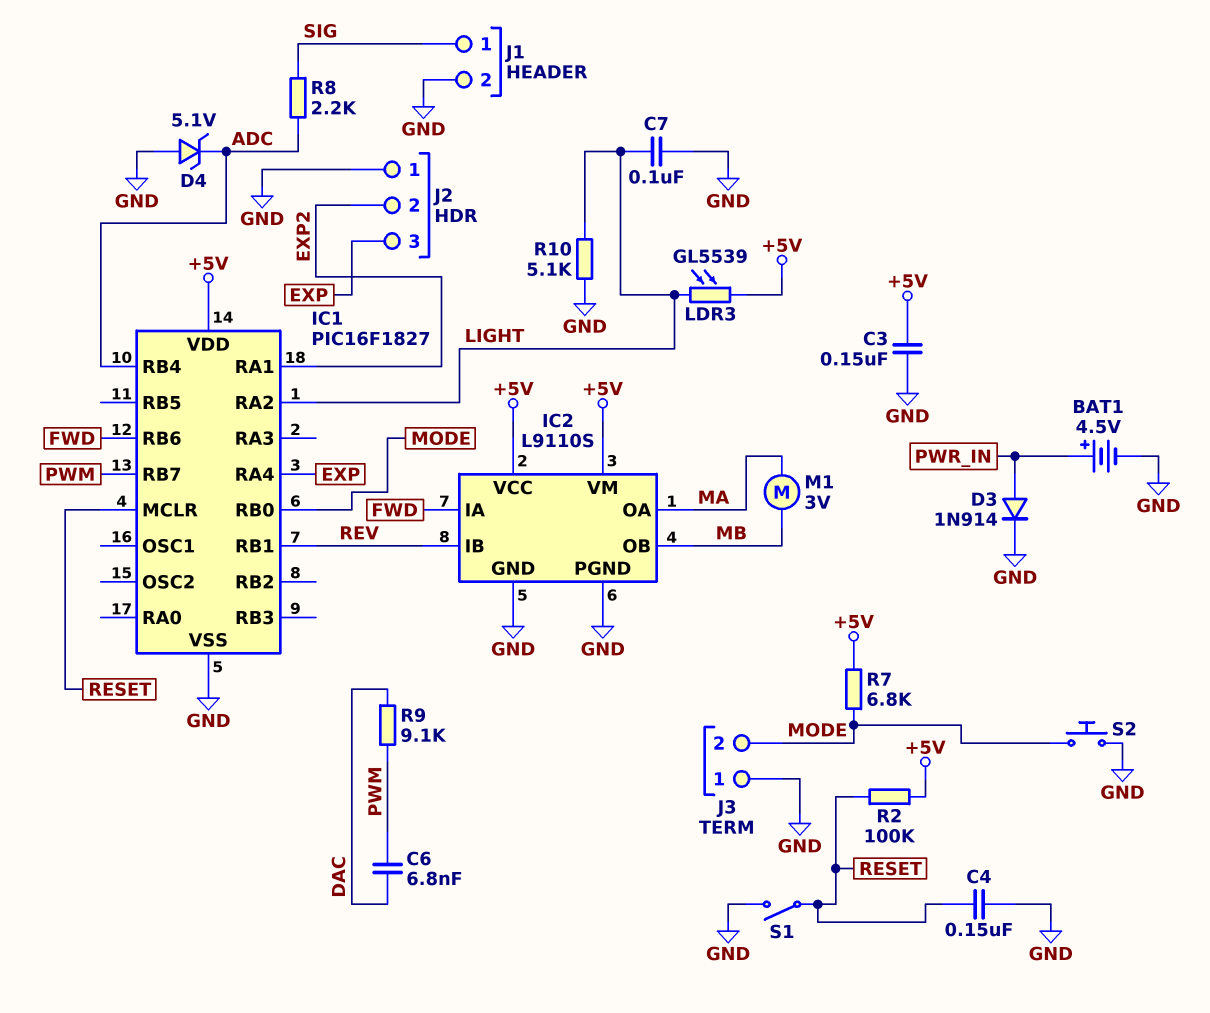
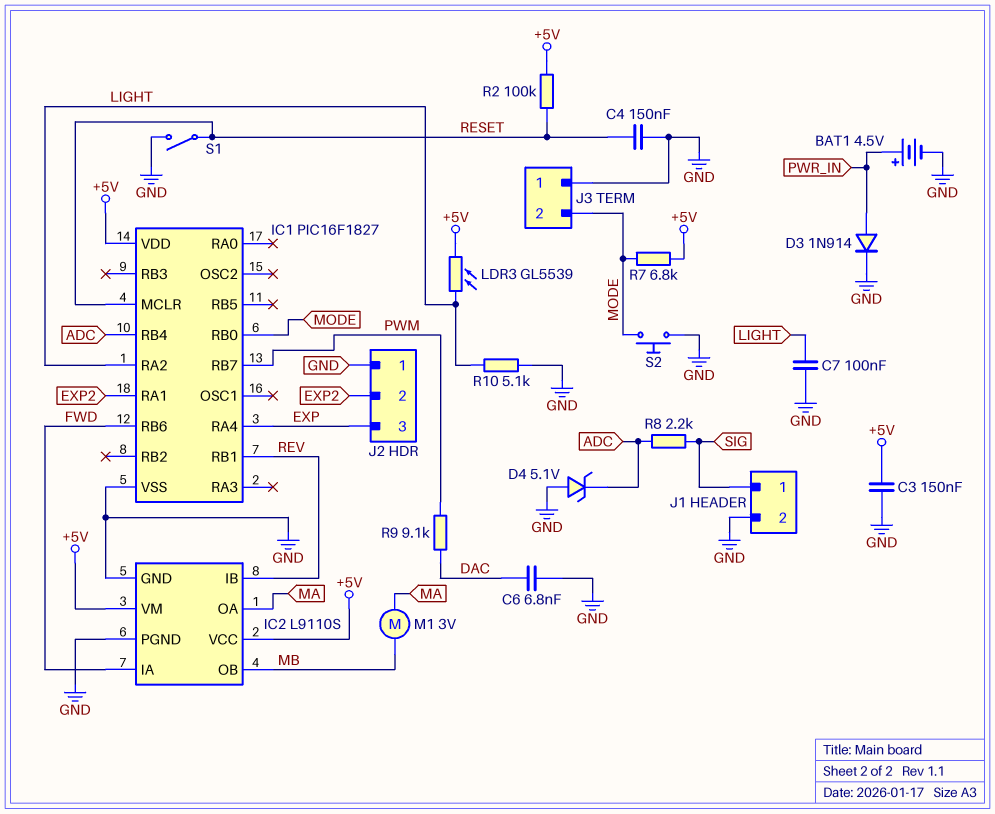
C6: 6.8nF (DAC, PWM) -> 6.8nF (DAC, GND)

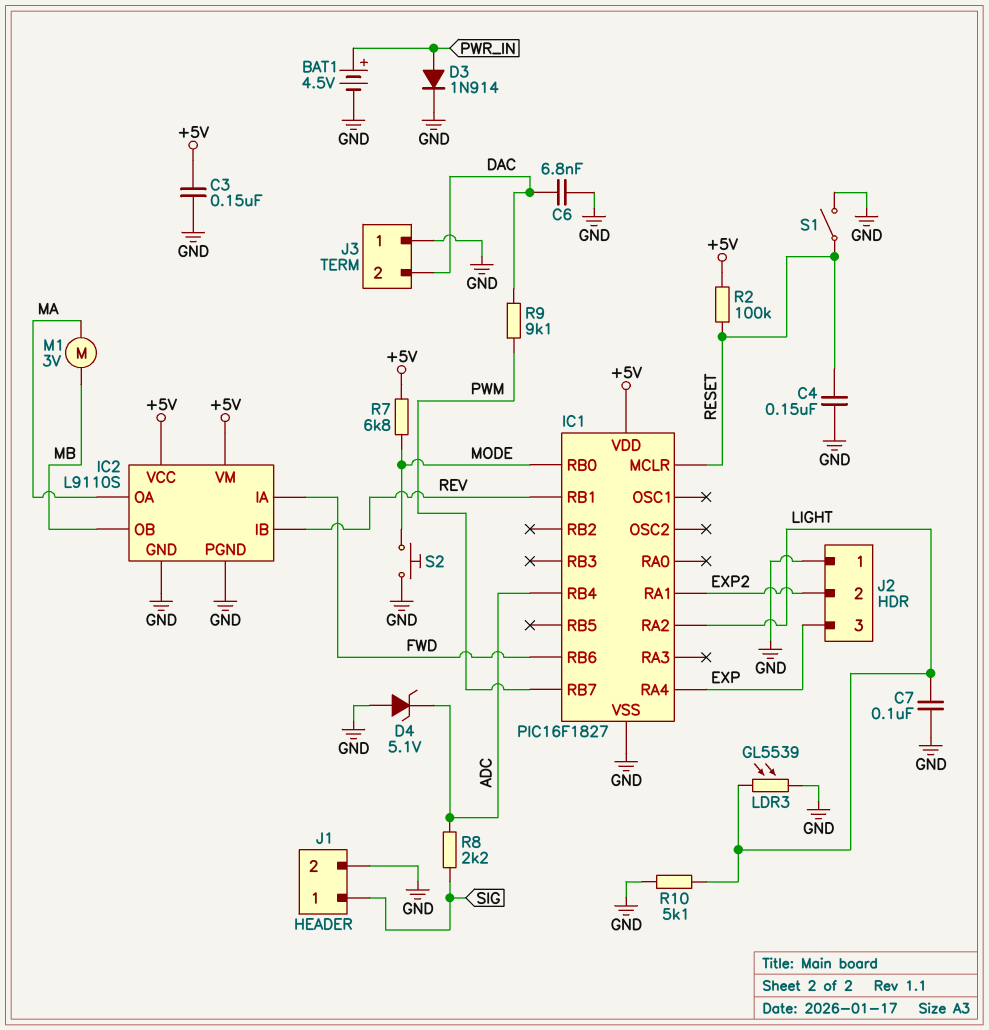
J3 pin 2: MODE -> DAC
LDR3: GL5539 (+5V, LIGHT) -> GL5539 (GND, LIGHT)

